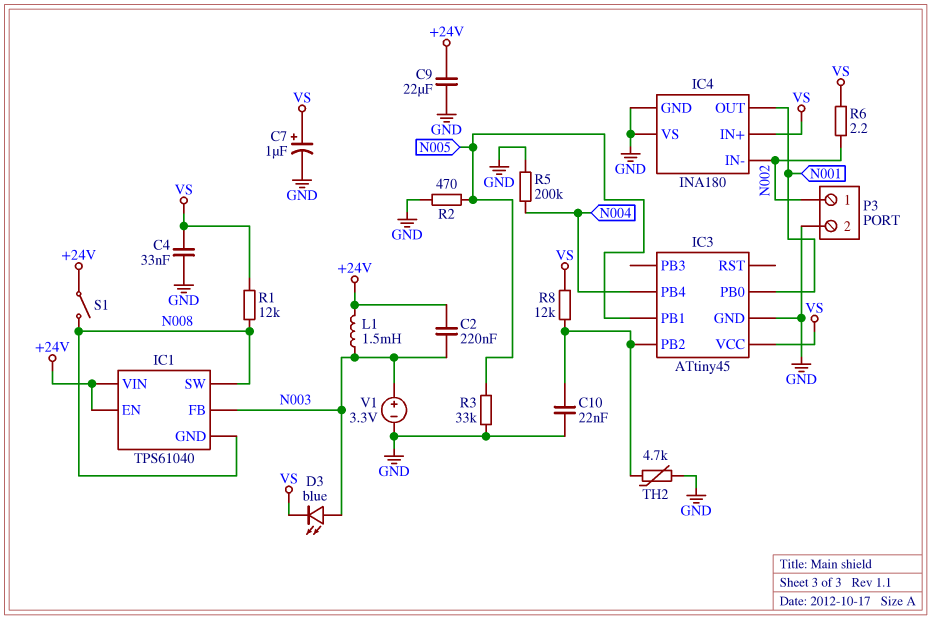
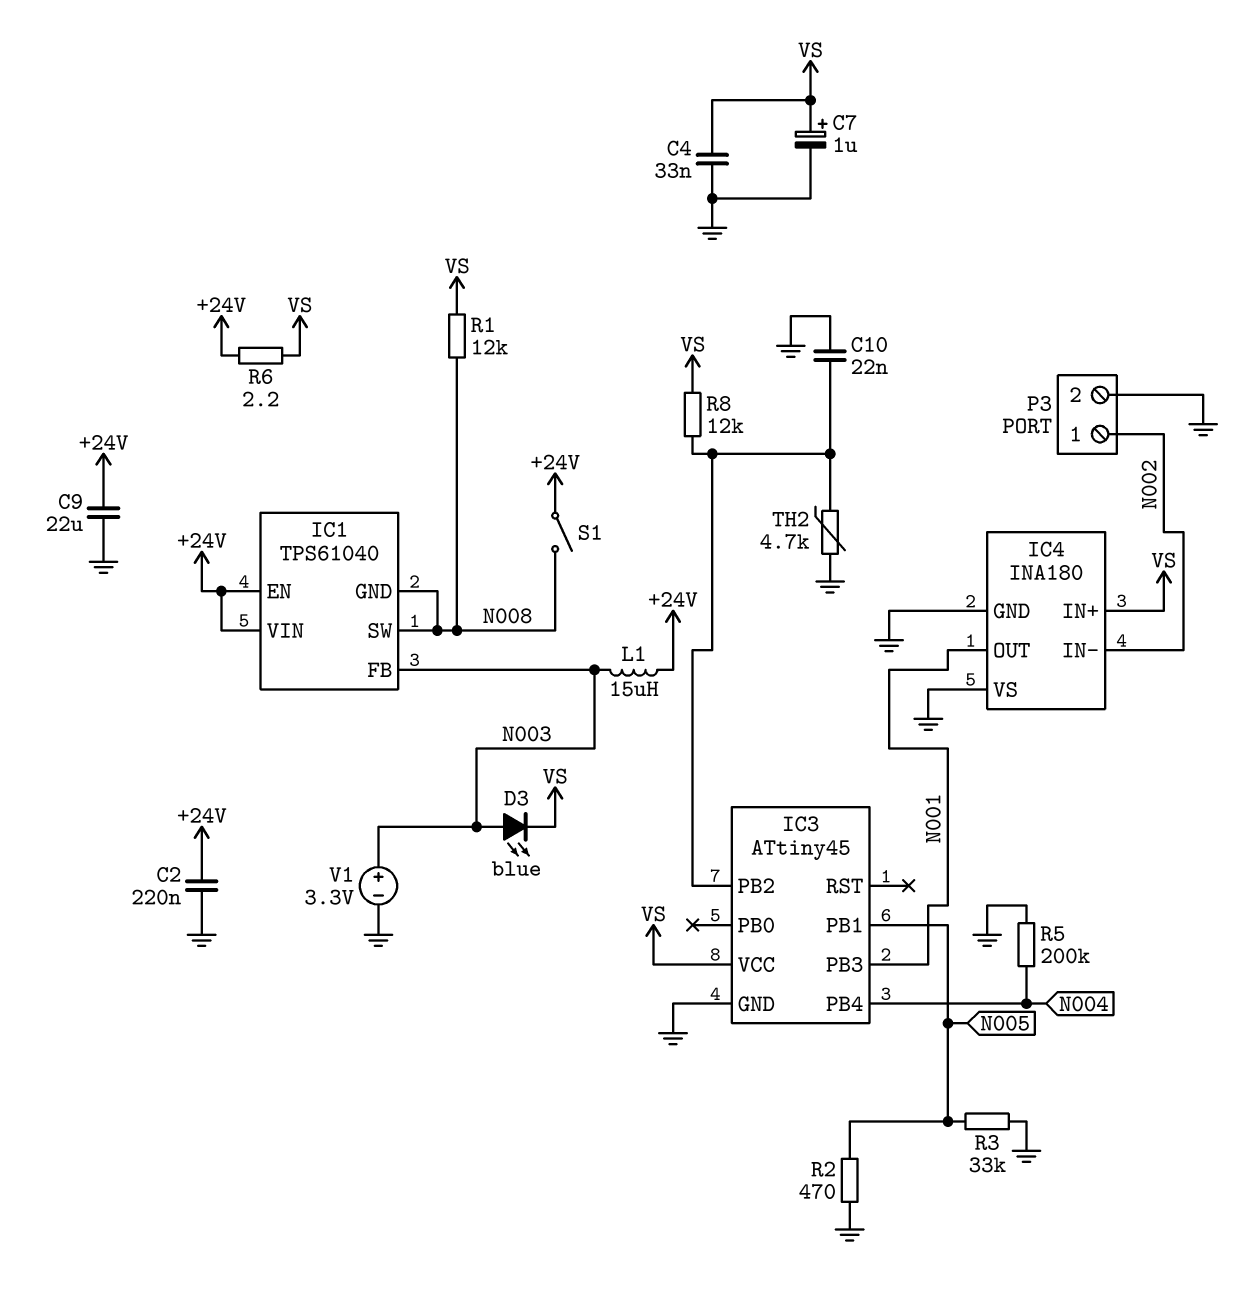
C2: 220nF (+24V, N003) -> 220nF (+24V, GND)
IC3 pin PB0: N001 -> none
IC3 pin PB3: none -> N001
L1: 1.5mH (+24V, N003) -> 15uH (+24V, N003)
R6: 2.2 (N002, VS) -> 2.2 (+24V, VS)

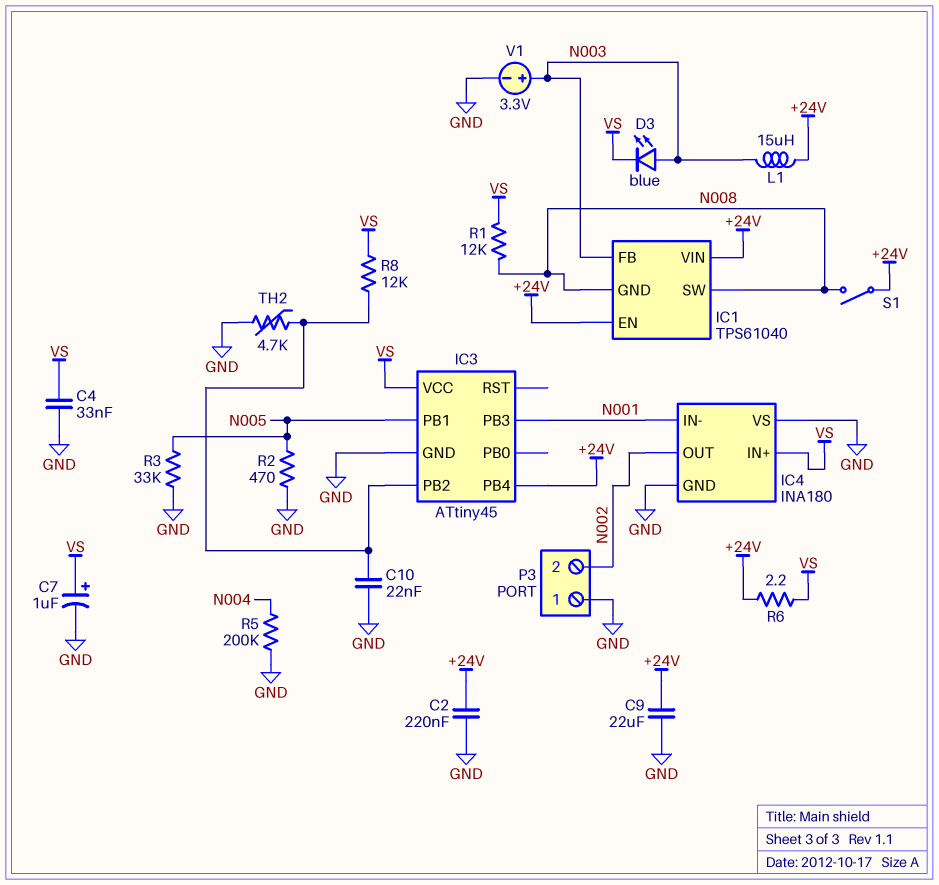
IC3 pin PB4: N004 -> +24V
IC4 pin IN-: N002 -> N001
IC4 pin OUT: N001 -> N002
P3 pin 1: N002 -> GND
P3 pin 2: GND -> N002

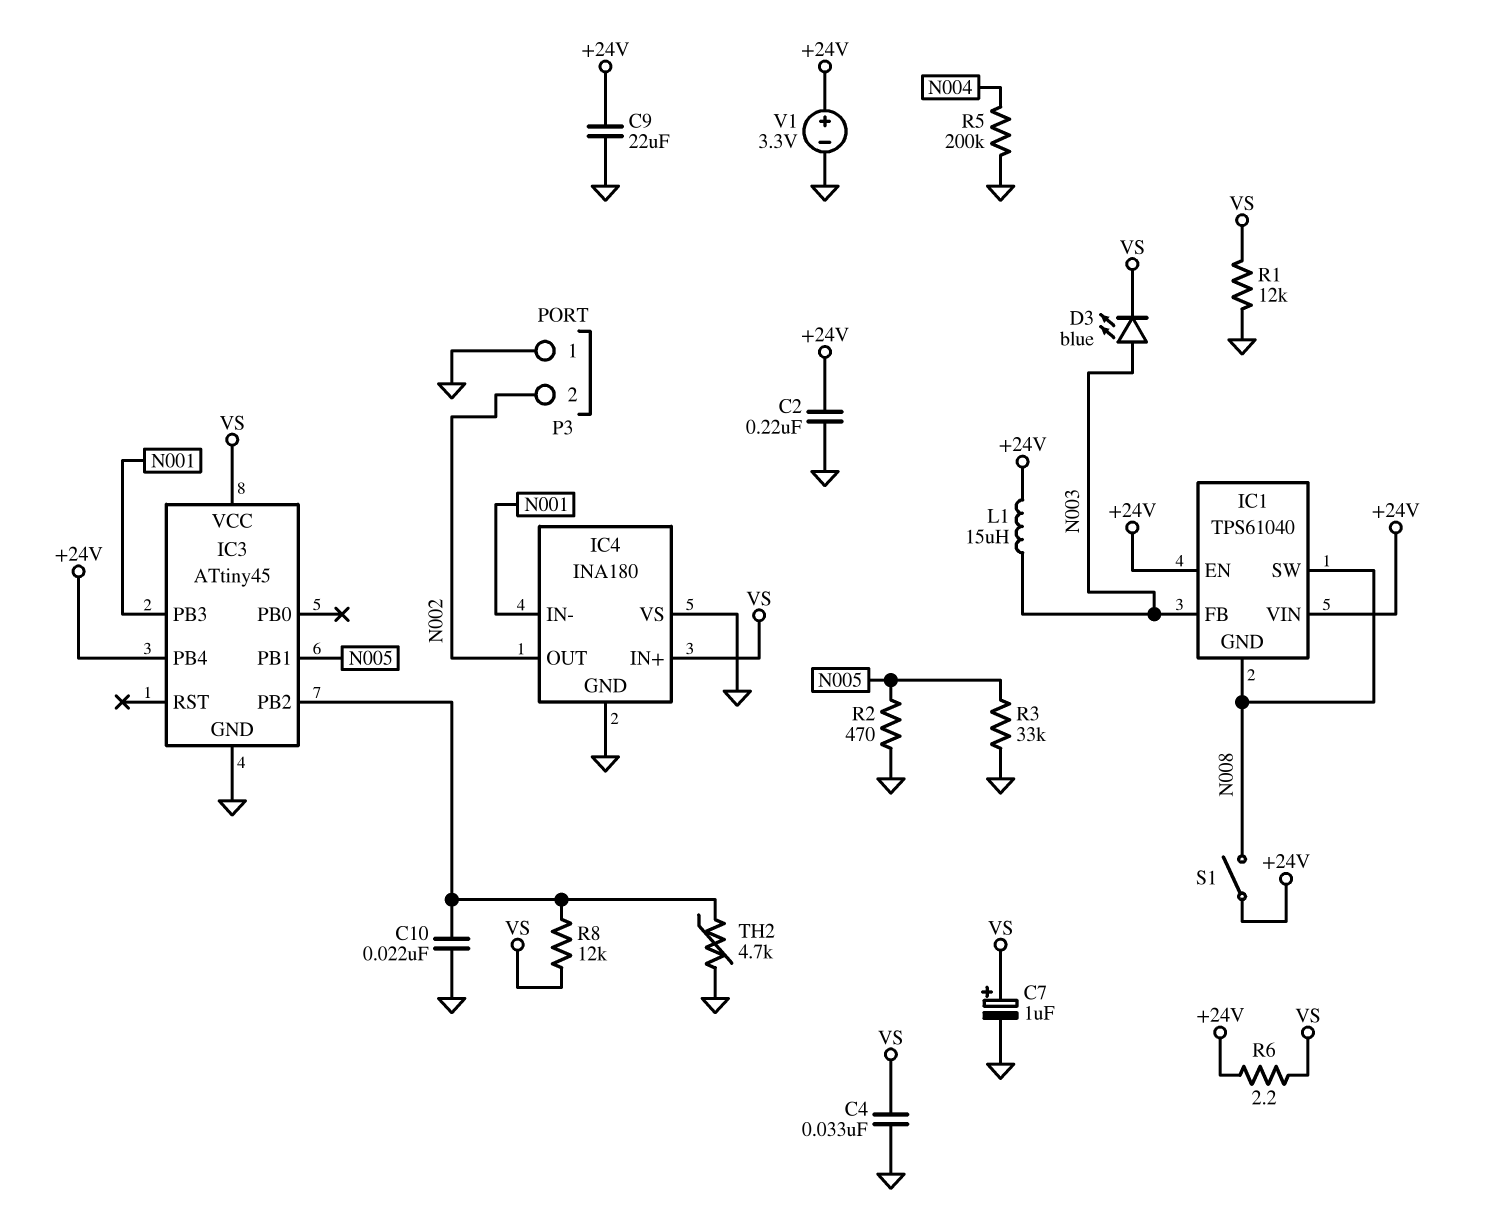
R1: 12k (N008, VS) -> 12k (GND, VS)
V1: 3.3V (plus N003, minus GND) -> 3.3V (plus +24V, minus GND)

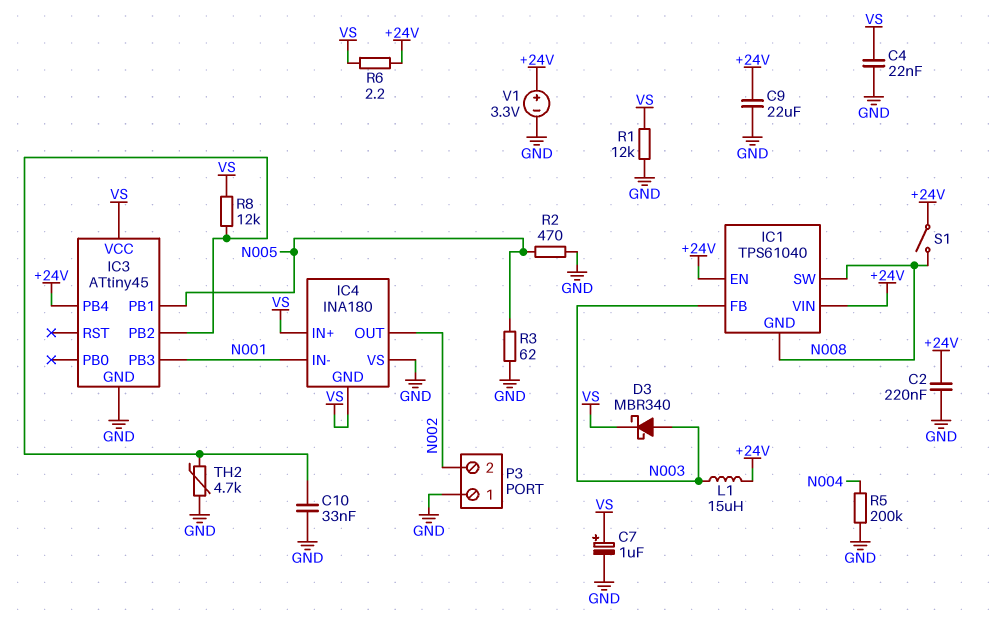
C4: 33nF (GND, VS) -> 22nF (GND, VS)
C10: 22nF (GND, IC3/PB2) -> 33nF (GND, IC3/PB2)
D3: LED blue (A N003, K VS) -> schottky MBR340 (A N003, K VS)
IC4 pin GND: GND -> VS
R3: 33k (GND, N005) -> 62 (GND, N005)

